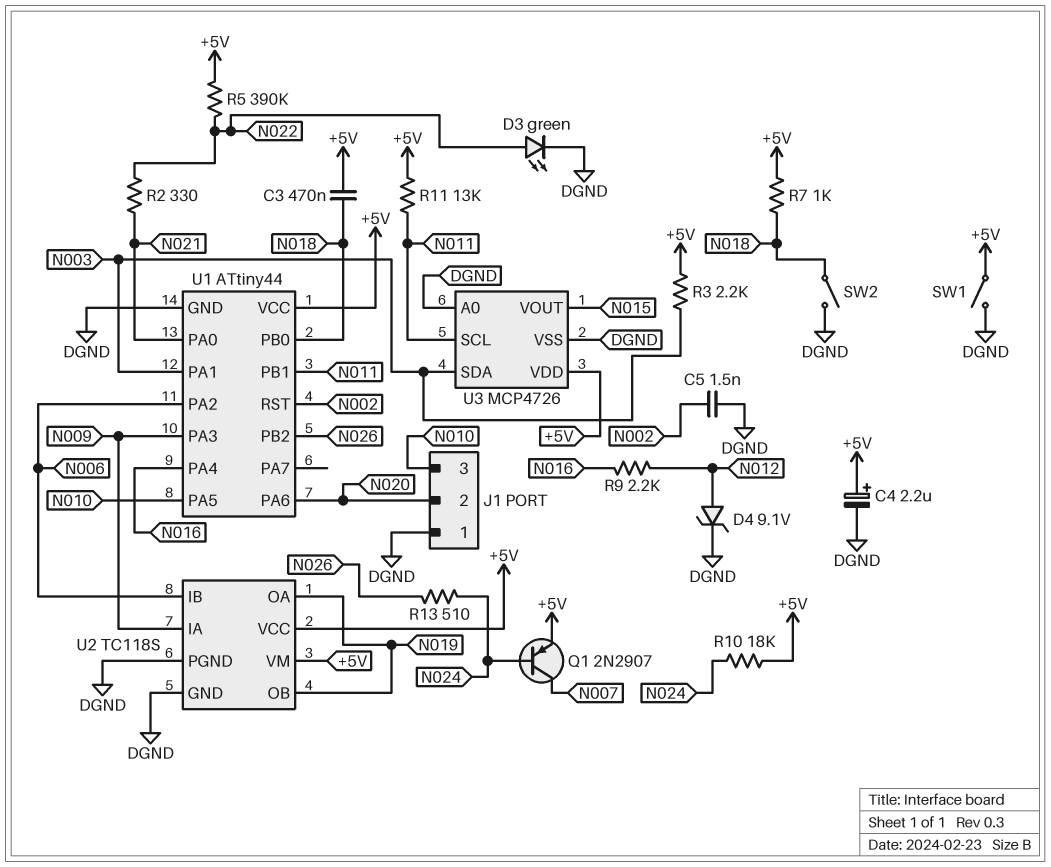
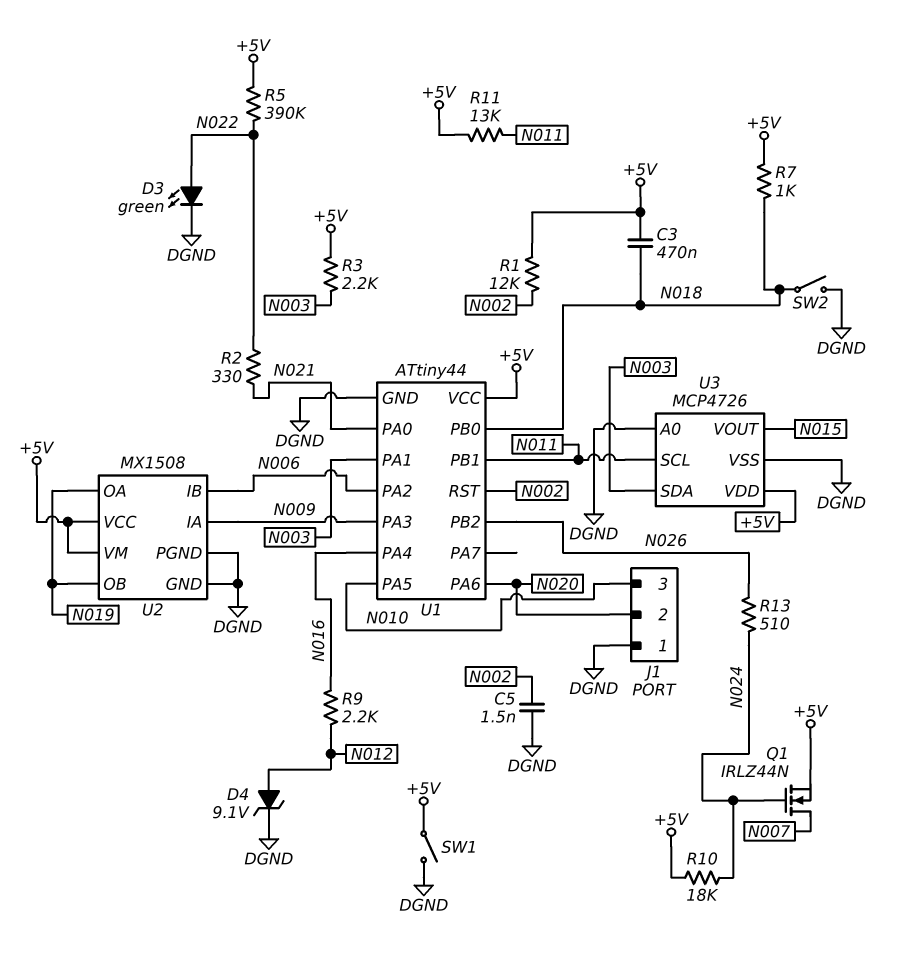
C4: 2.2uF (plus +5V, minus DGND) -> none
Q1: PNP 2N2907 (B N024, C N007, E +5V) -> NMOS IRLZ44N (G N024, D N007, S +5V)
R1: none -> 12k (+5V, N002)
U2: TC118S -> MX1508

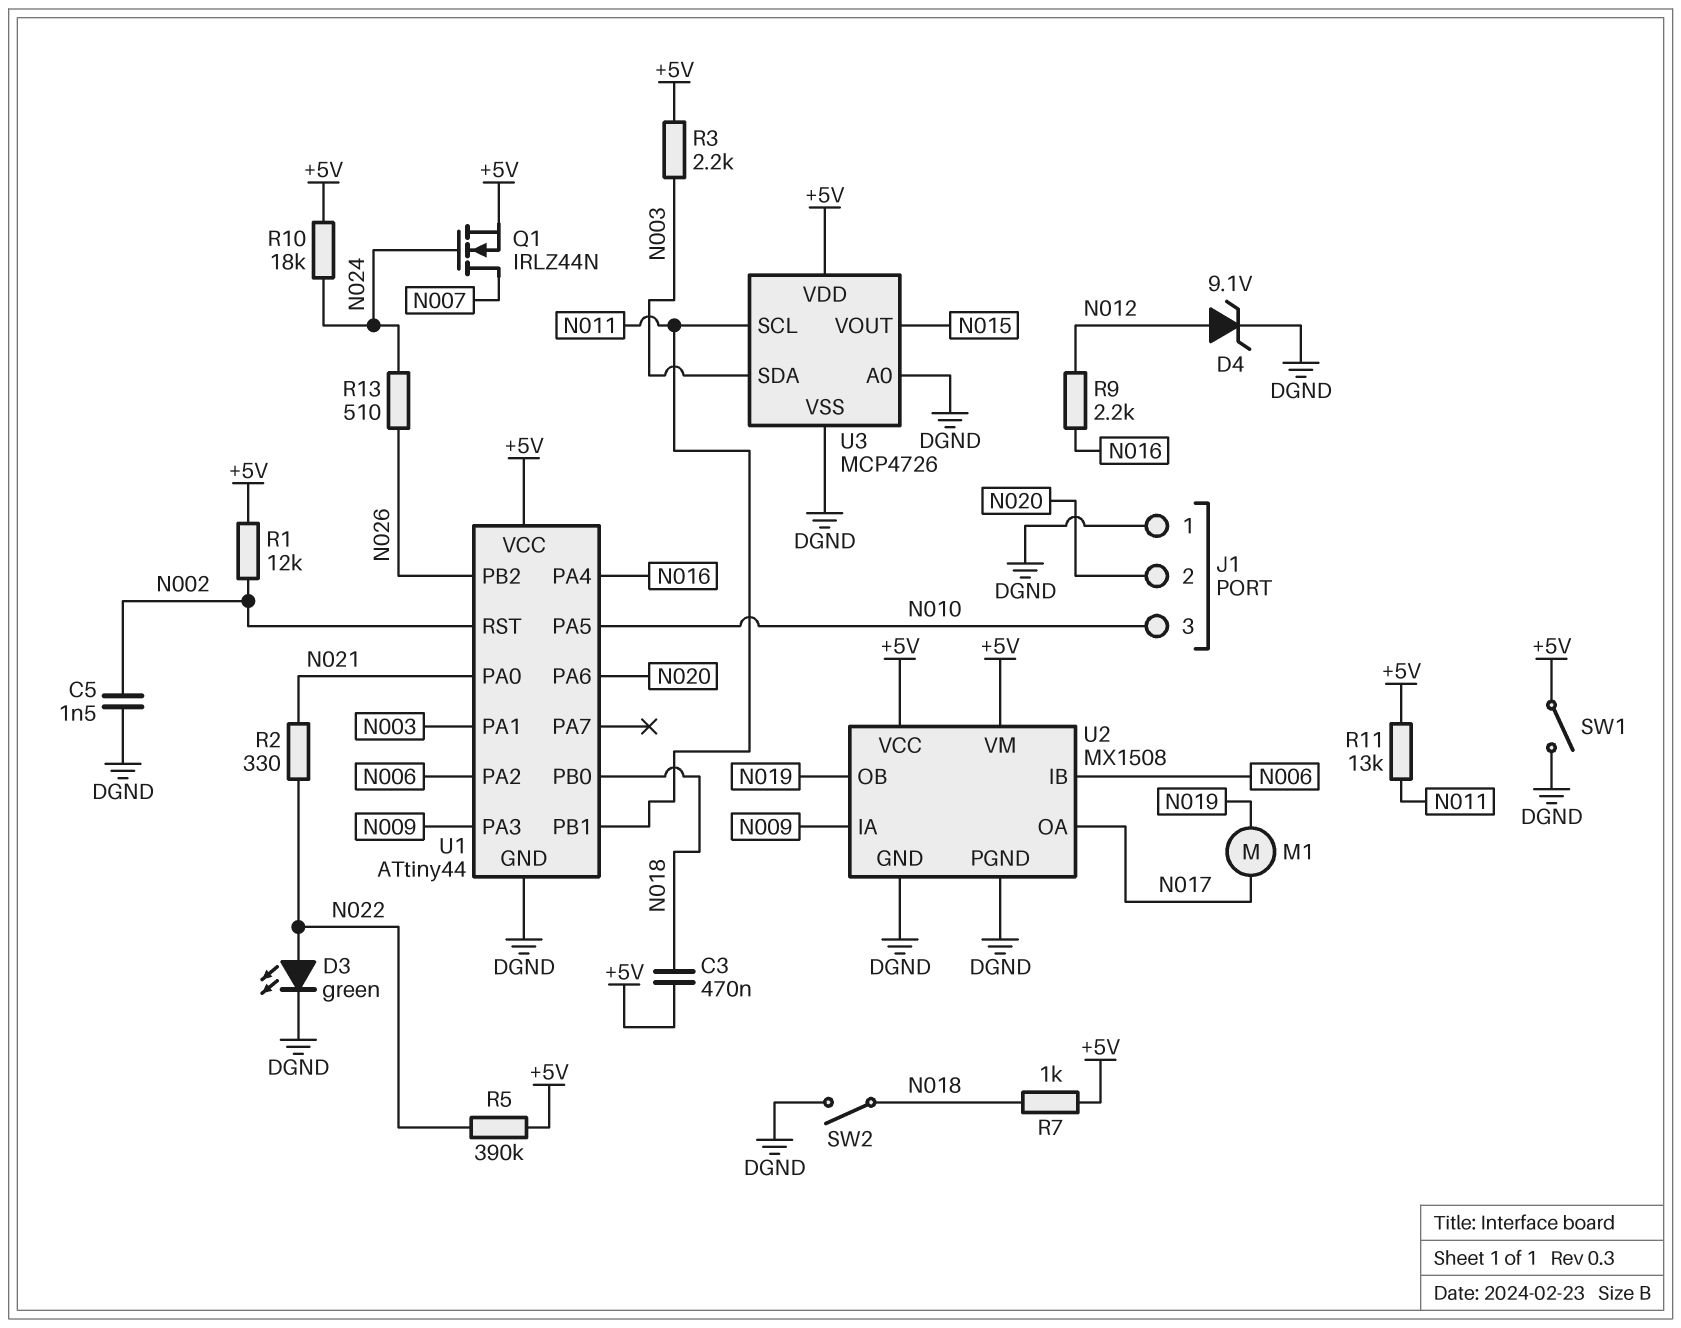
M1: none -> motor (N017, N019)
U2 pin OA: N019 -> N017

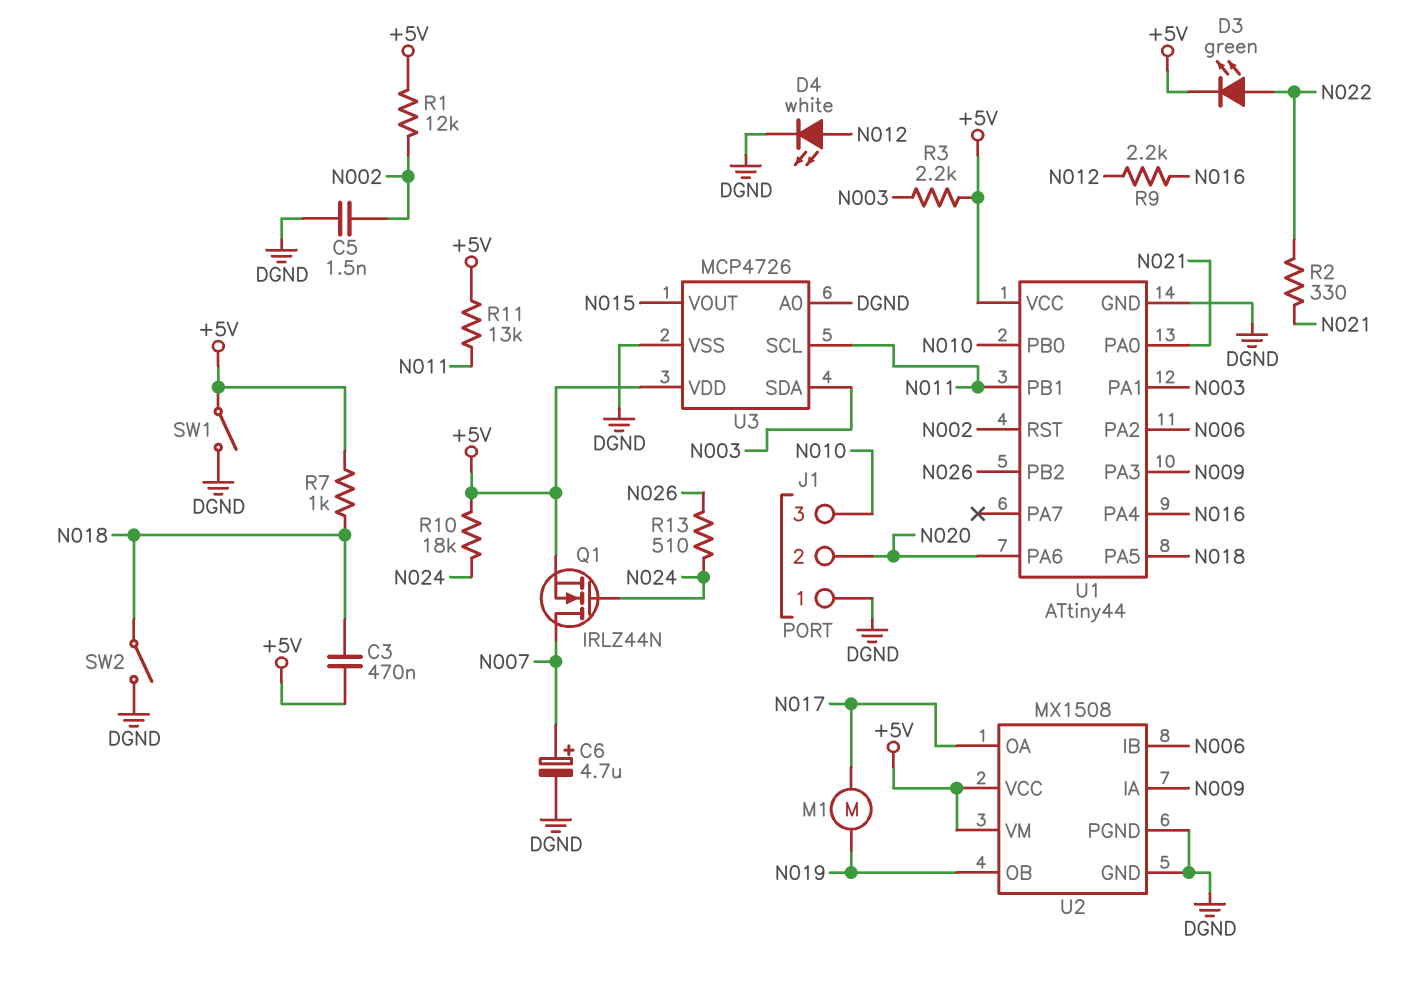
C6: none -> 4.7uF (plus N007, minus DGND)
D3: LED green (A N022, K DGND) -> LED green (A N022, K +5V)
D4: zener 9.1V (A N012, K DGND) -> LED white (A N012, K DGND)
R5: 390k (+5V, N022) -> none
U1 pin PA5: N010 -> N018
U1 pin PB0: N018 -> N010

